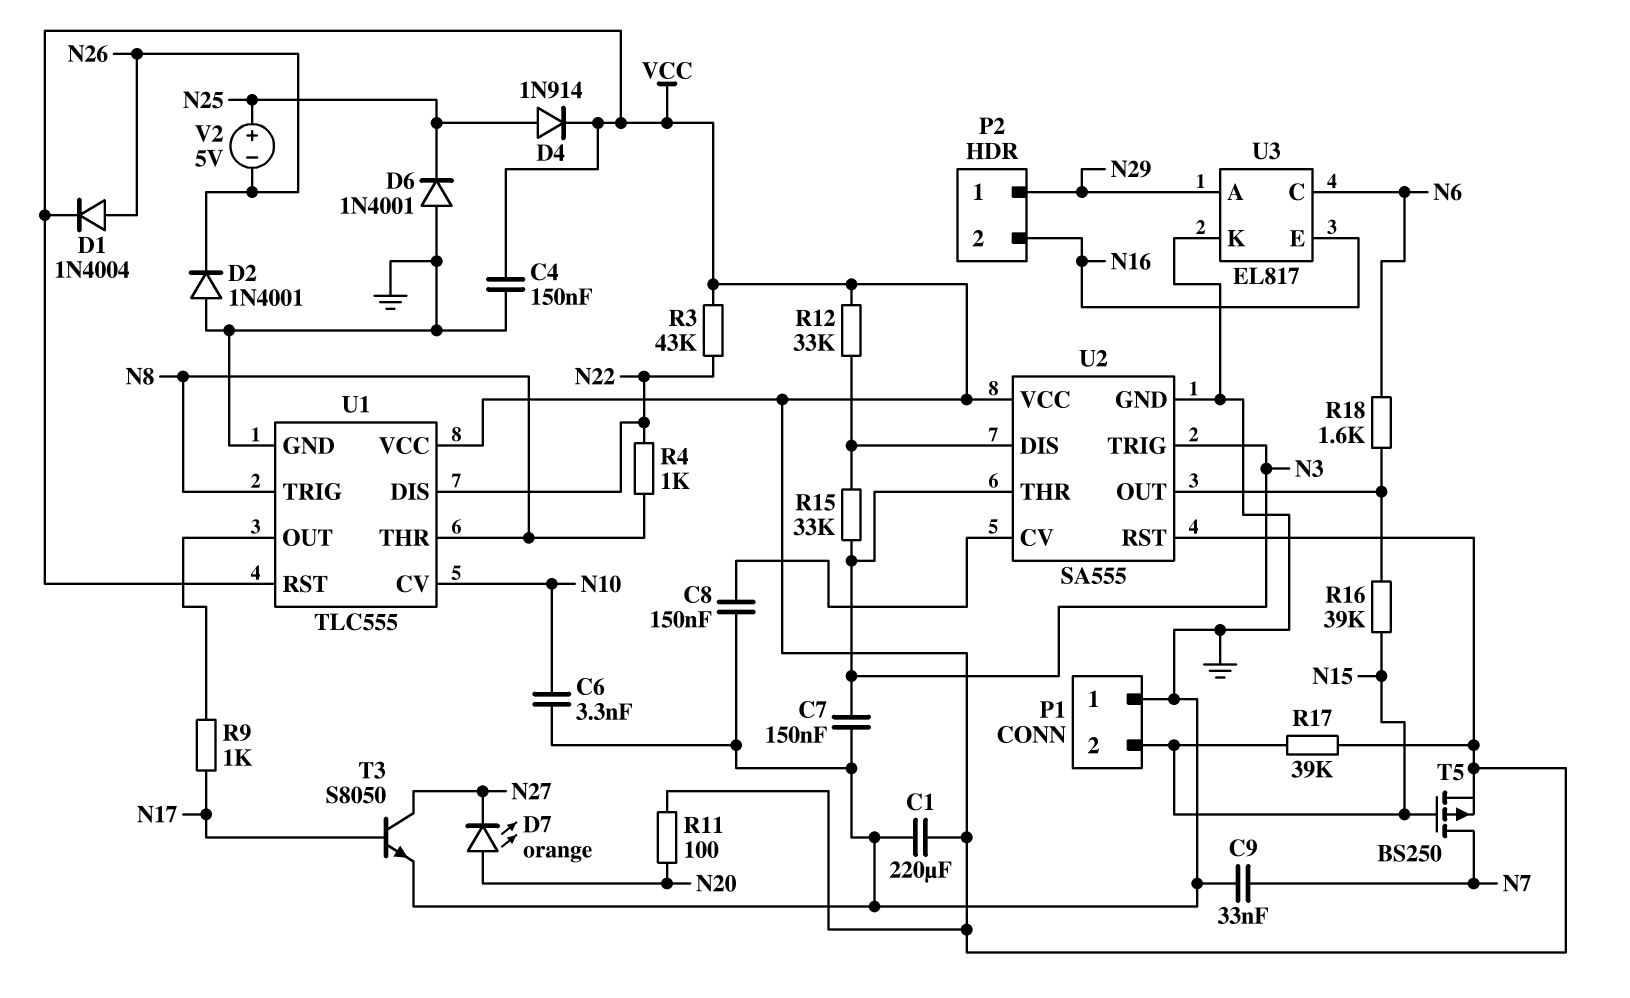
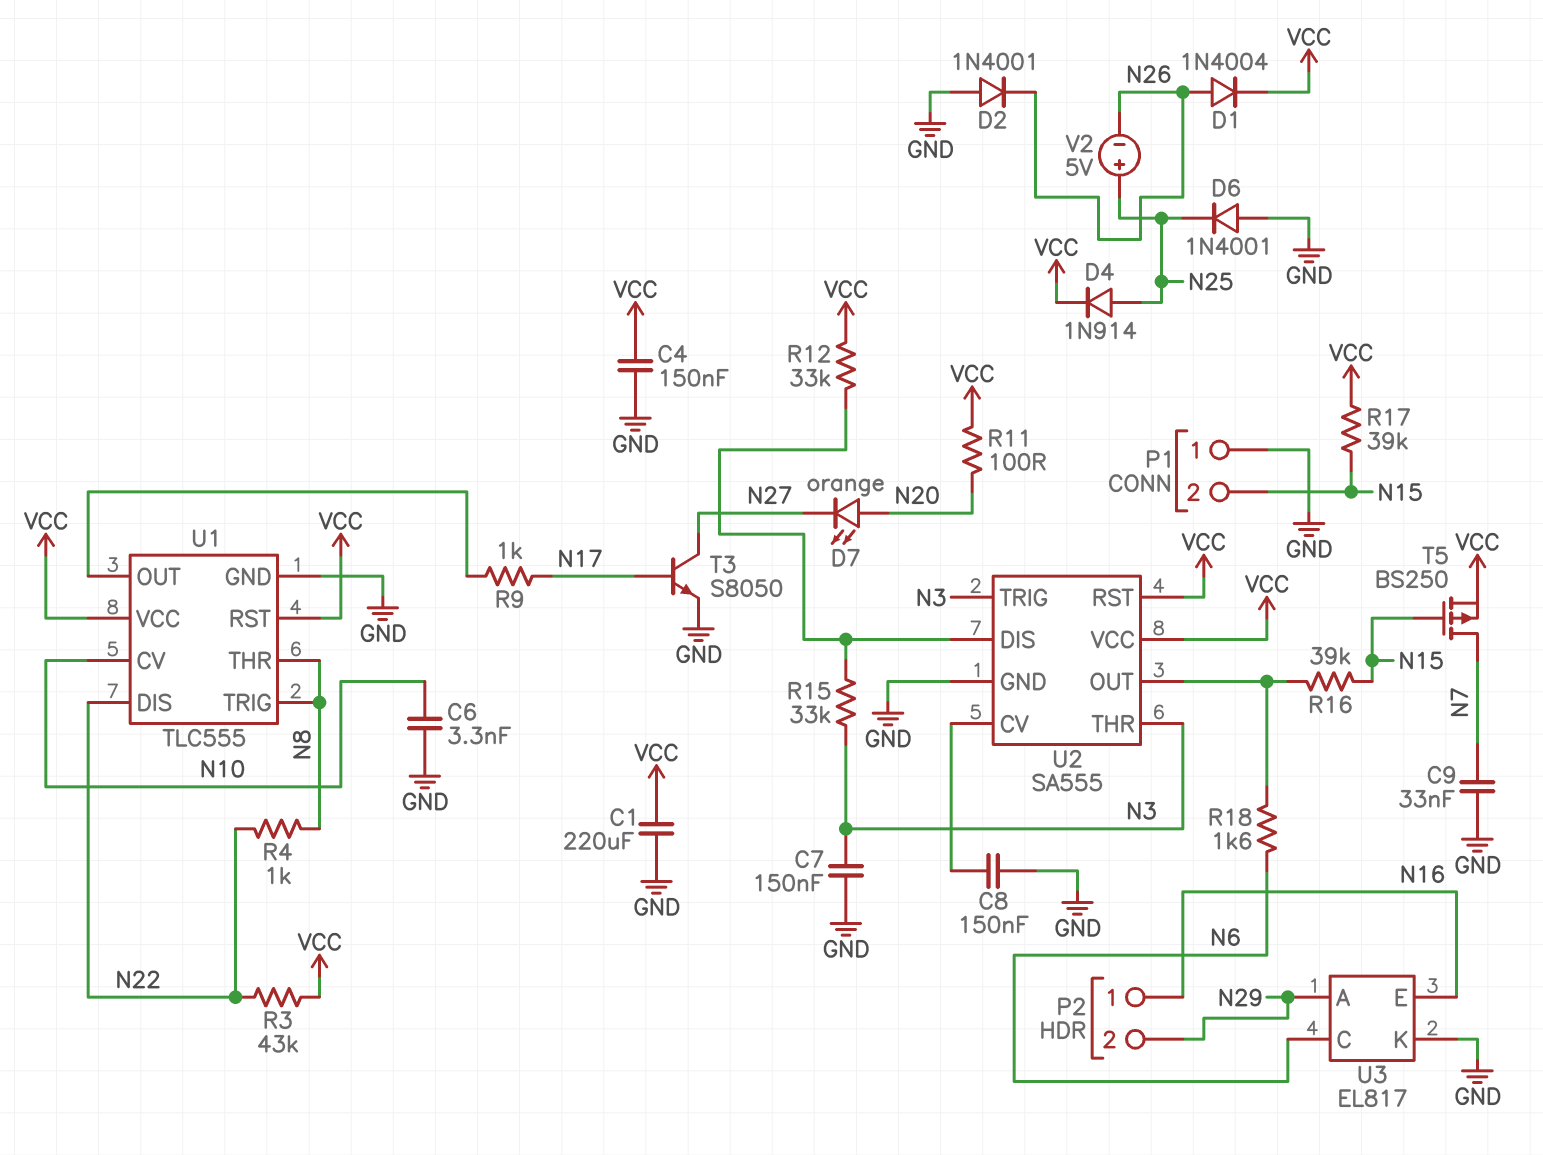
P2 pin 1: N29 -> N16
P2 pin 2: N16 -> N29

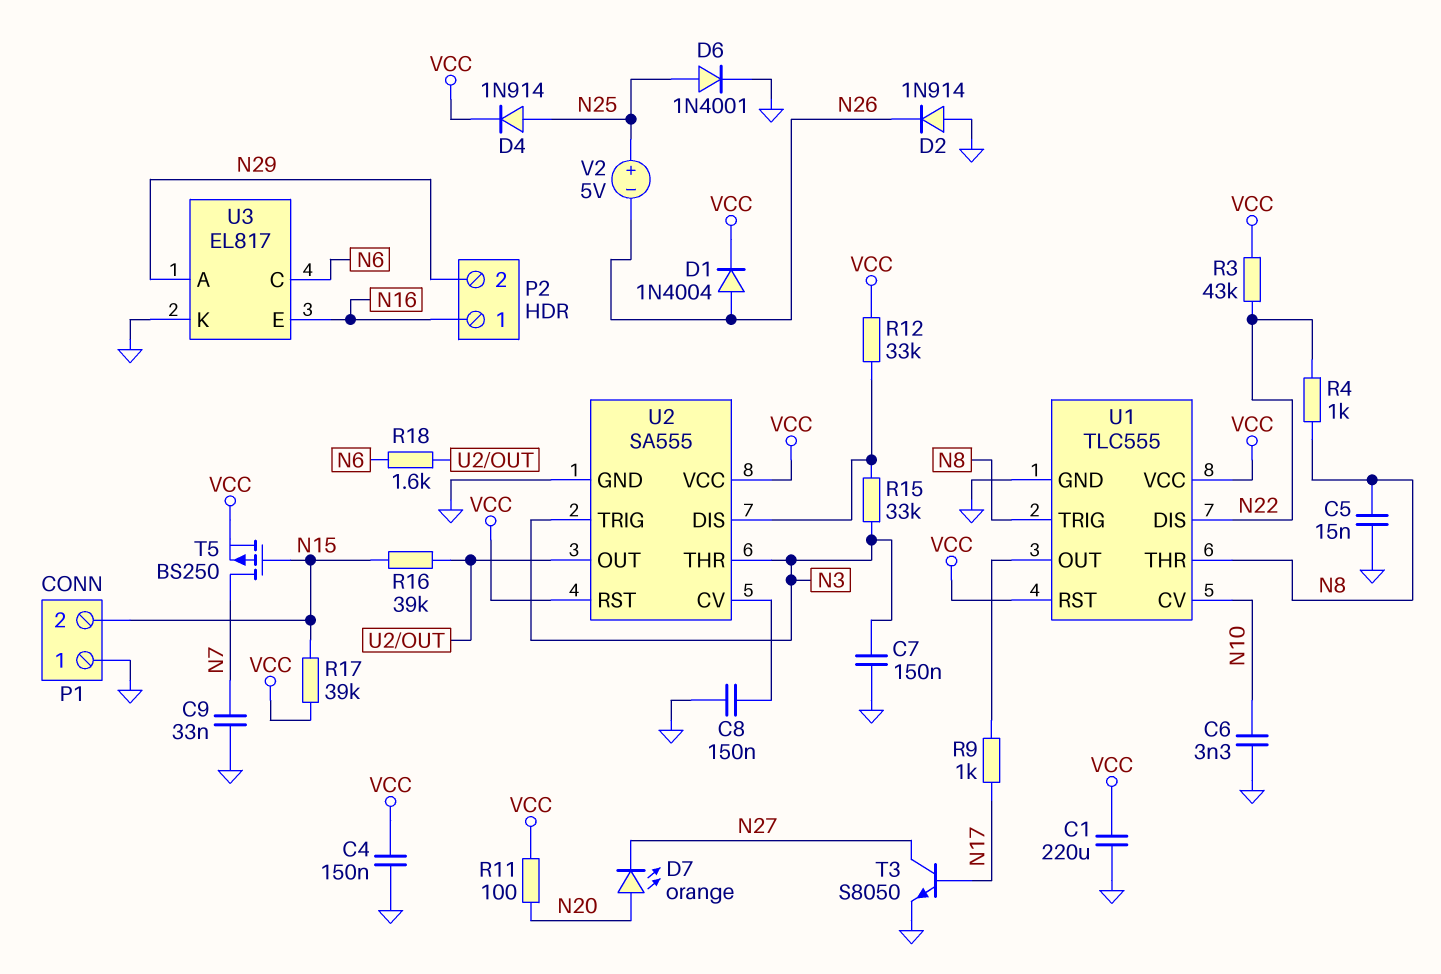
C5: none -> 15nF (GND, N8)
D2: diode 1N4001 (A GND, K N26) -> diode 1N914 (A GND, K N26)
D6: diode 1N4001 (A GND, K N25) -> diode 1N4001 (A N25, K GND)

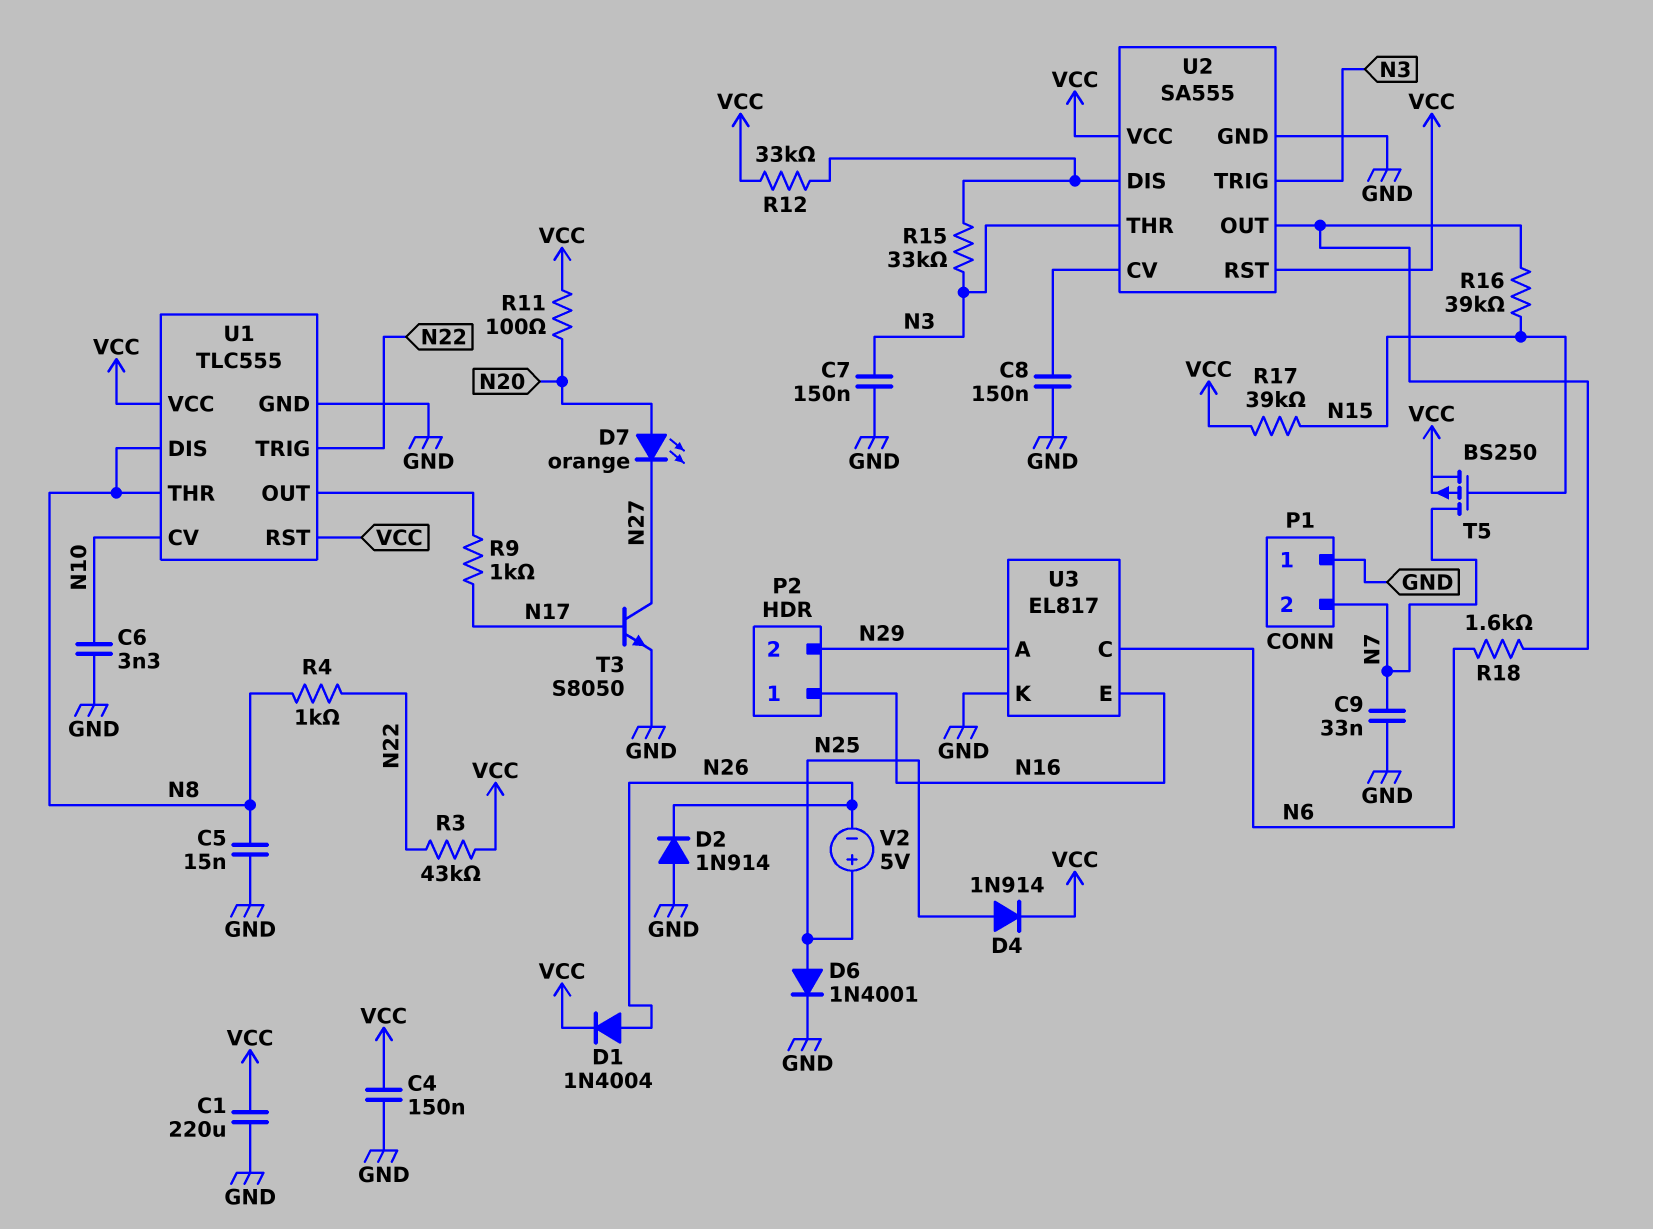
P1 pin 2: N15 -> N7
U1 pin DIS: N22 -> N8
U1 pin TRIG: N8 -> N22

